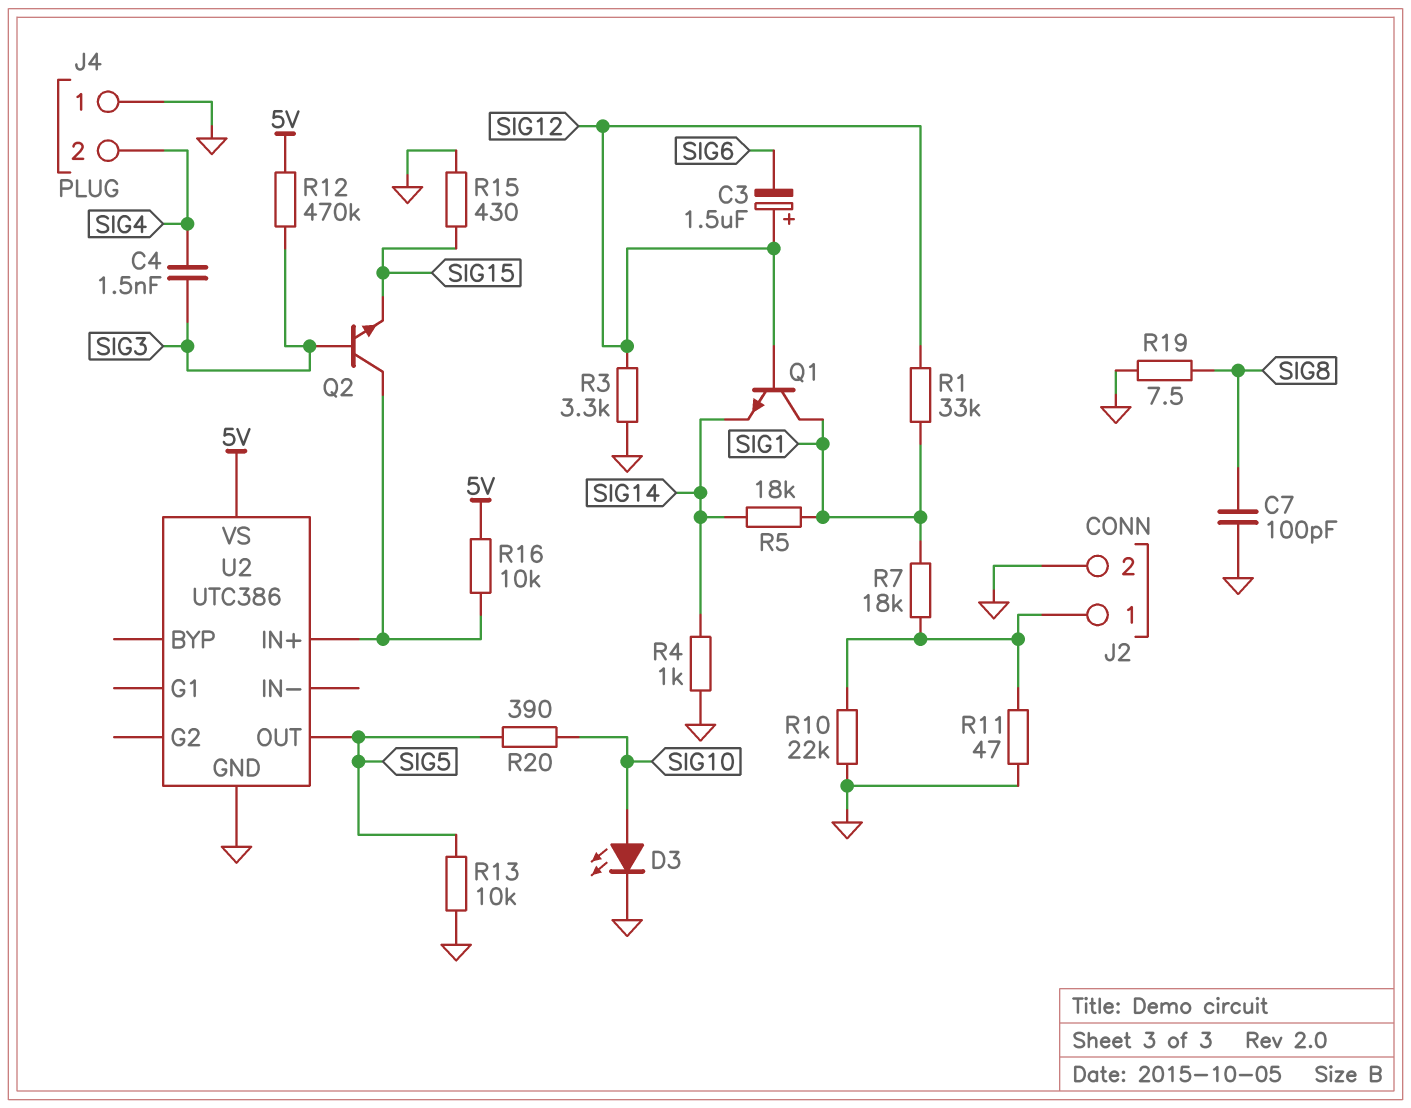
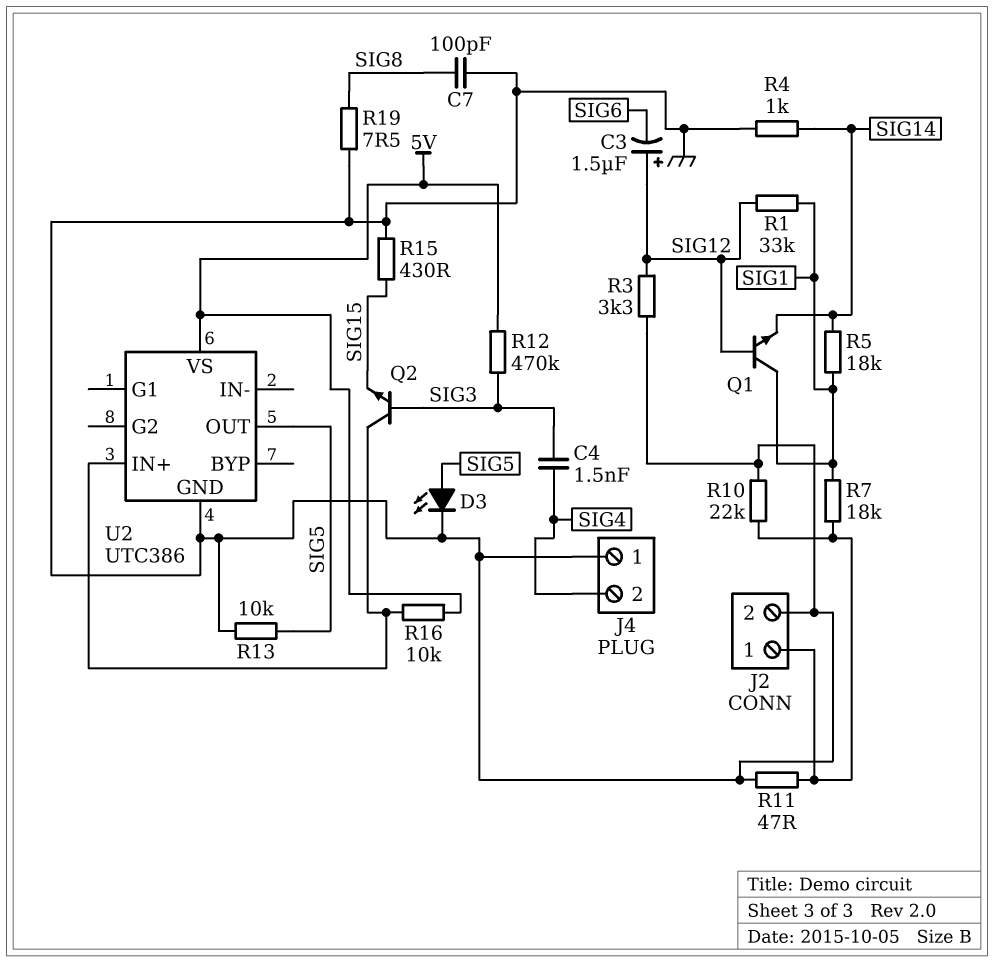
D3: LED (A SIG10, K GND) -> LED (A SIG5, K GND)
R20: 390 (SIG5, SIG10) -> none

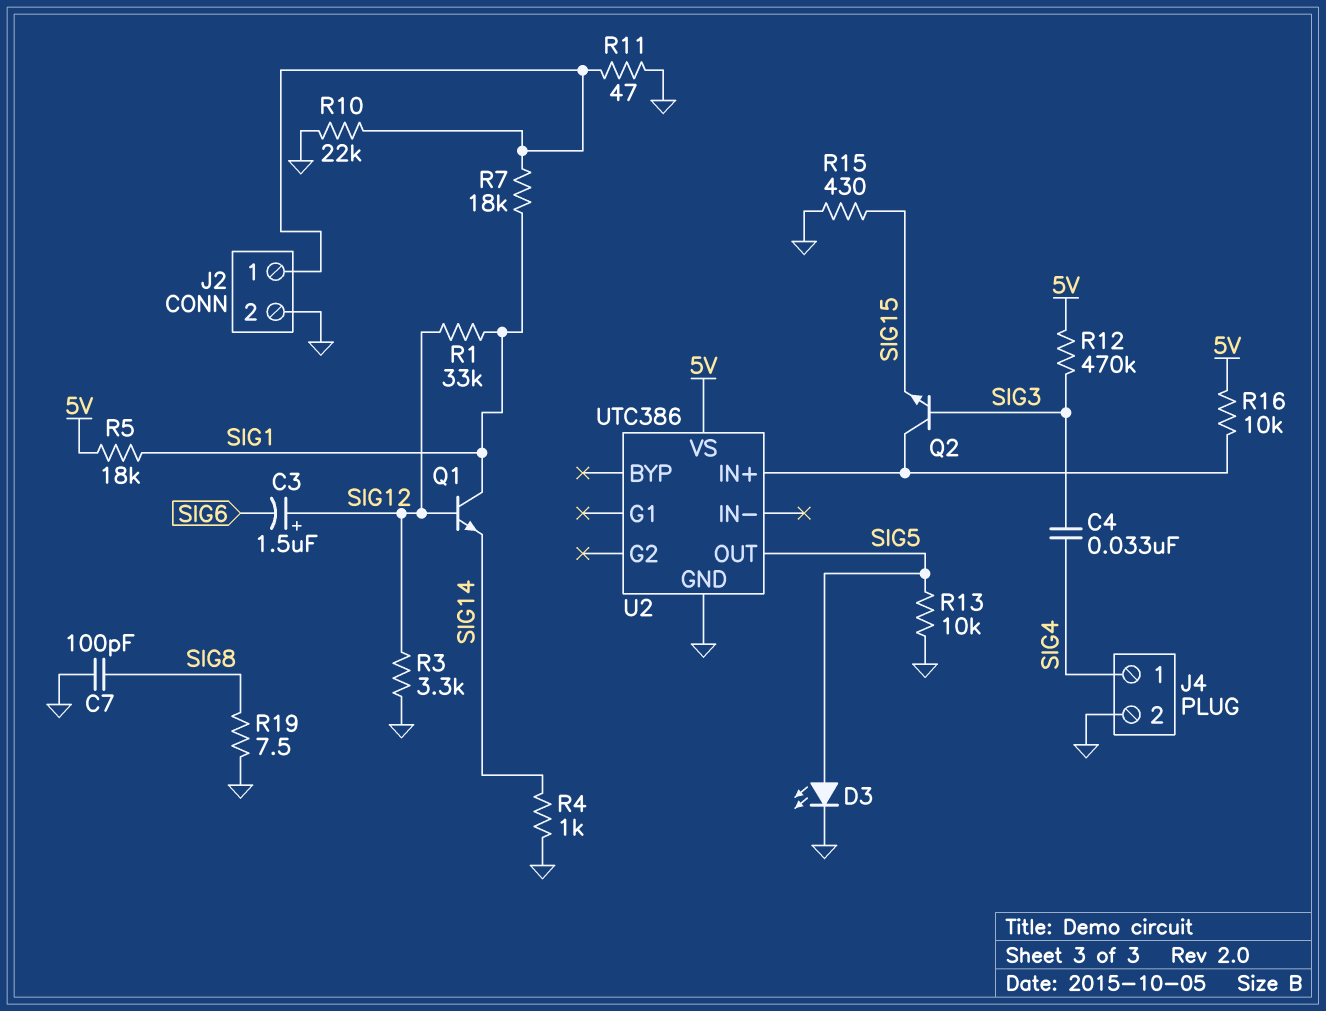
C4: 1.5nF (SIG3, SIG4) -> 33nF (SIG3, SIG4)
J4 pin 1: GND -> SIG4
J4 pin 2: SIG4 -> GND
R5: 18k (SIG1, SIG14) -> 18k (5V, SIG1)

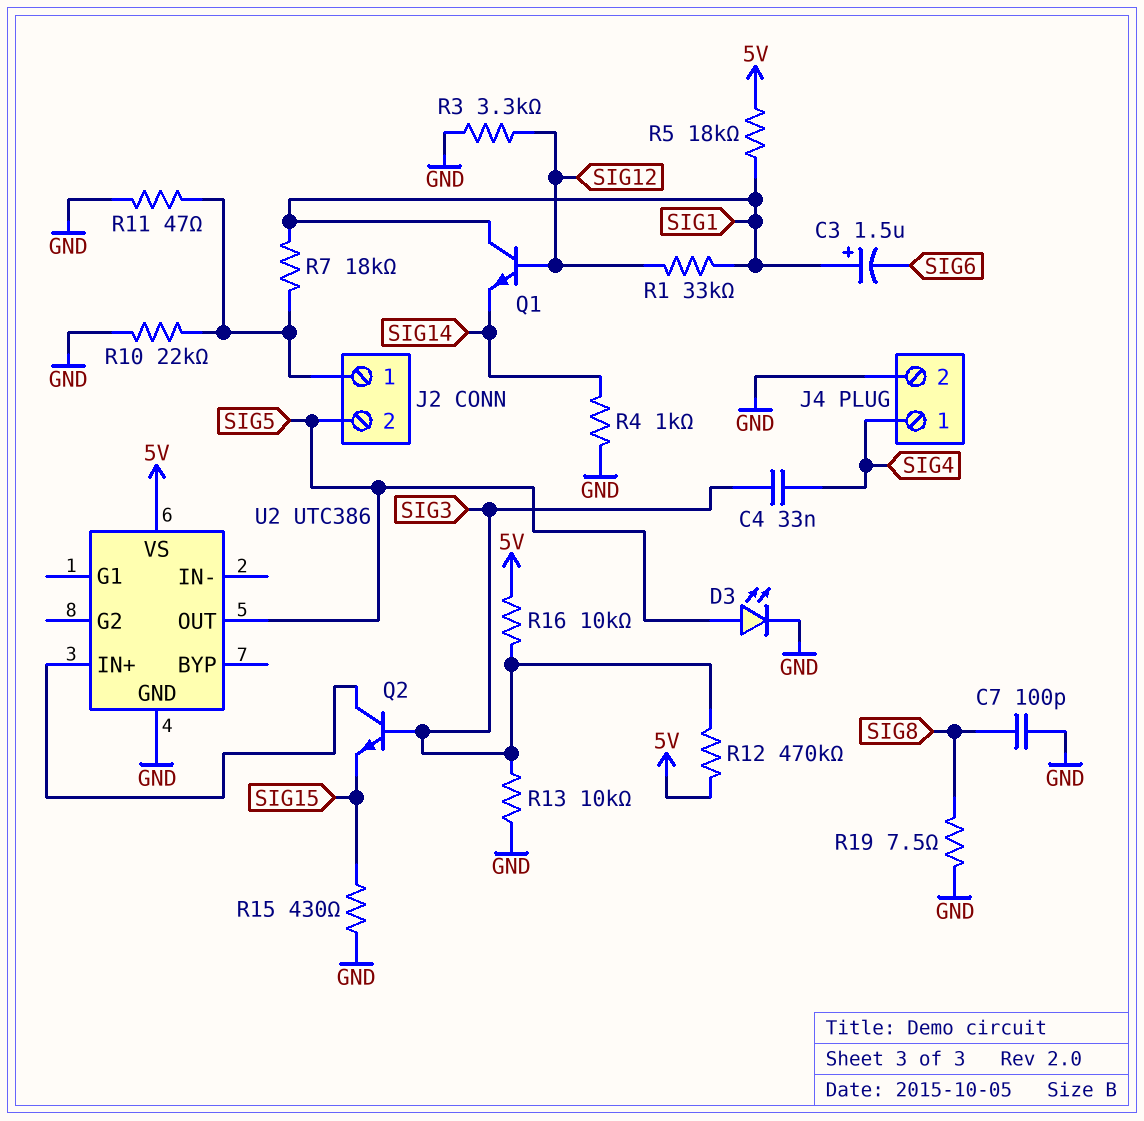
C3: 1.5uF (plus SIG12, minus SIG6) -> 1.5uF (plus SIG1, minus SIG6)
J2 pin 2: GND -> SIG5
R13: 10k (GND, SIG5) -> 10k (GND, SIG3)
R16: 10k (5V, U2/IN+) -> 10k (5V, SIG3)

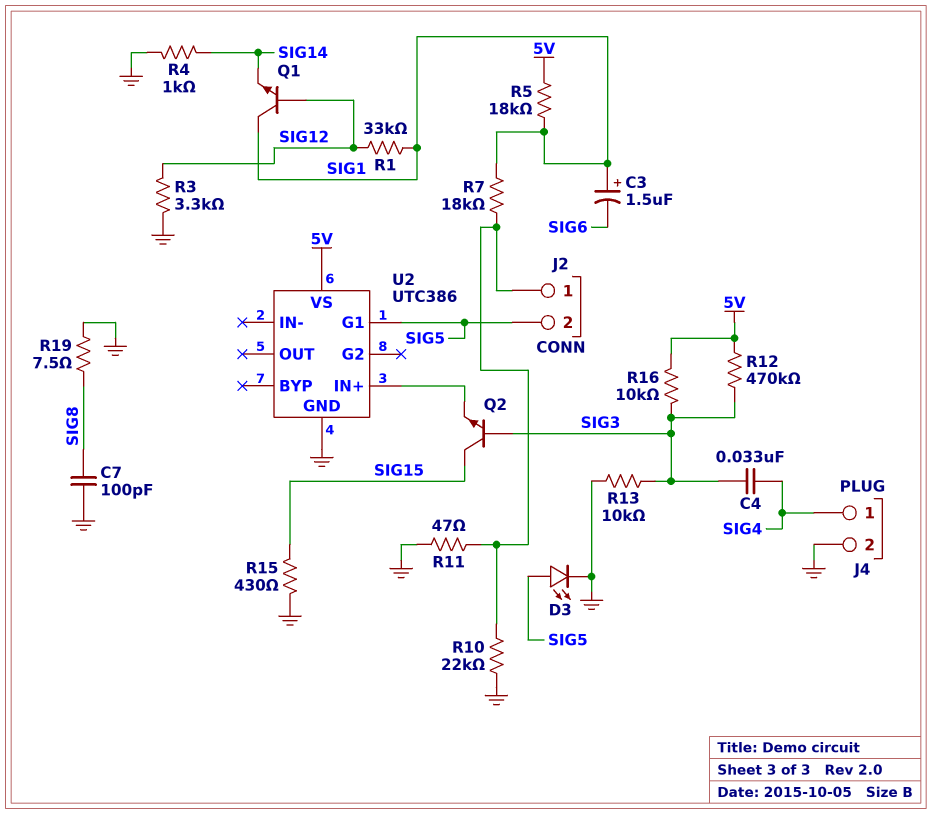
Q2: NPN (B SIG3, C U2/IN+, E SIG15) -> NPN (B SIG3, C SIG15, E U2/IN+)
U2 pin G1: none -> SIG5
U2 pin OUT: SIG5 -> none

